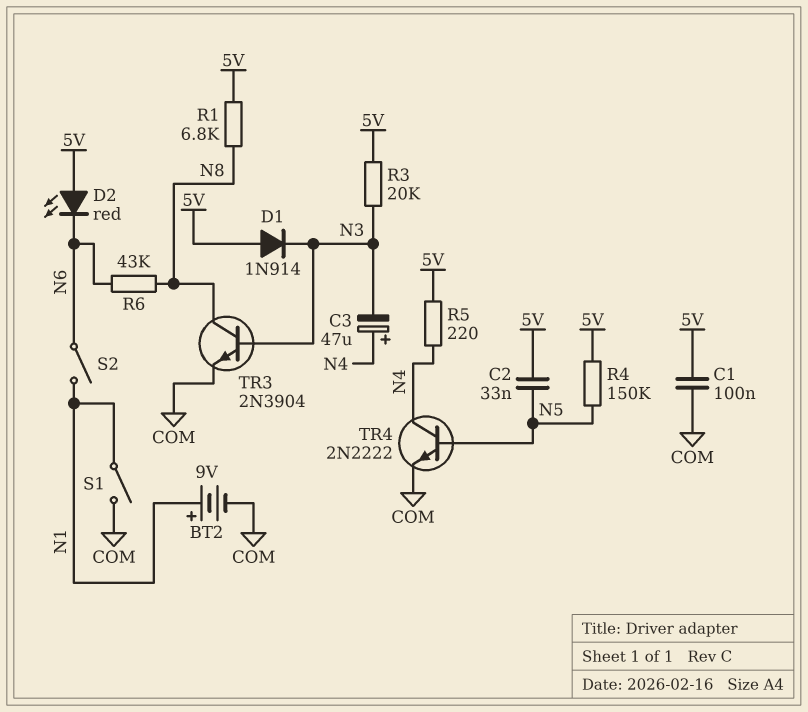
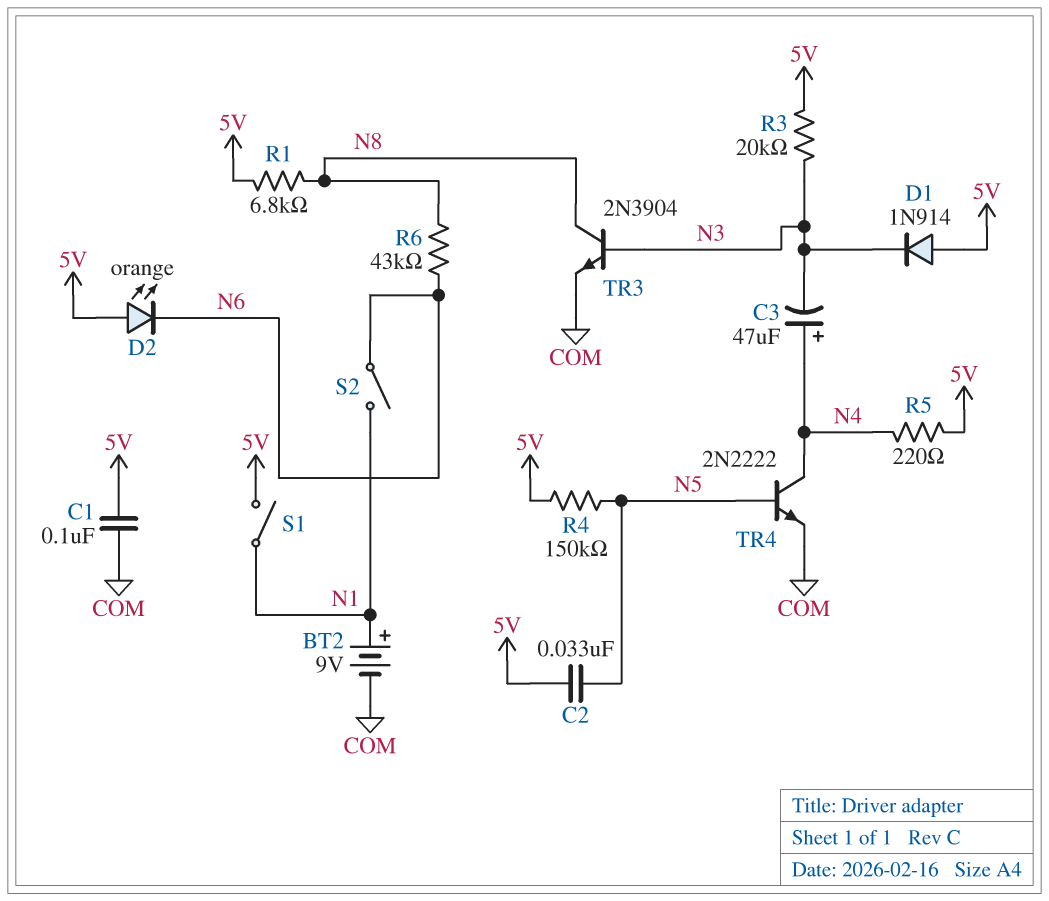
D2: LED red (A 5V, K N6) -> LED orange (A 5V, K N6)
S1: switch (COM, N1) -> switch (5V, N1)

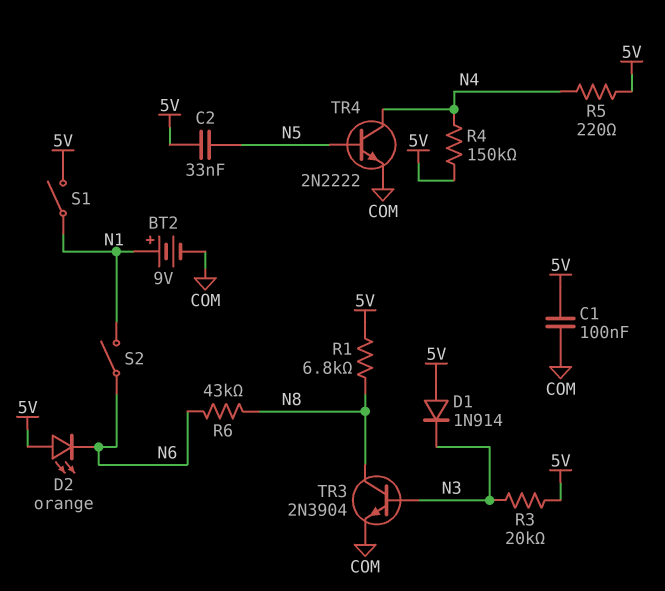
C3: 47uF (plus N4, minus N3) -> none
R4: 150k (5V, N5) -> 150k (5V, N4)

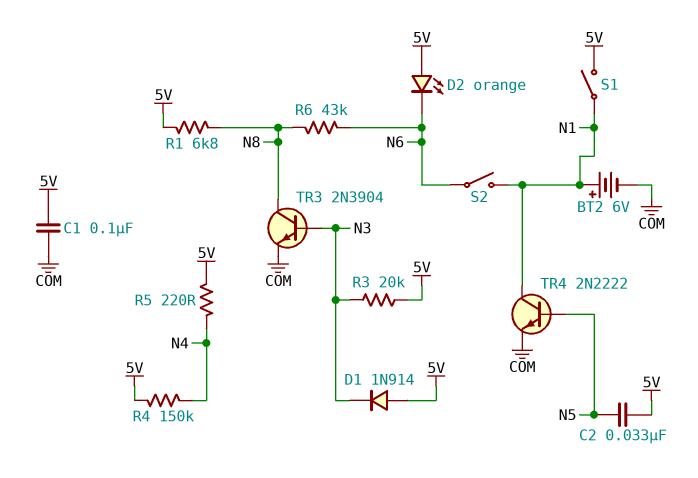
BT2: 9V (plus N1, minus COM) -> 6V (plus N1, minus COM)
TR4: NPN 2N2222 (B N5, C N4, E COM) -> NPN 2N2222 (B N5, C N1, E COM)

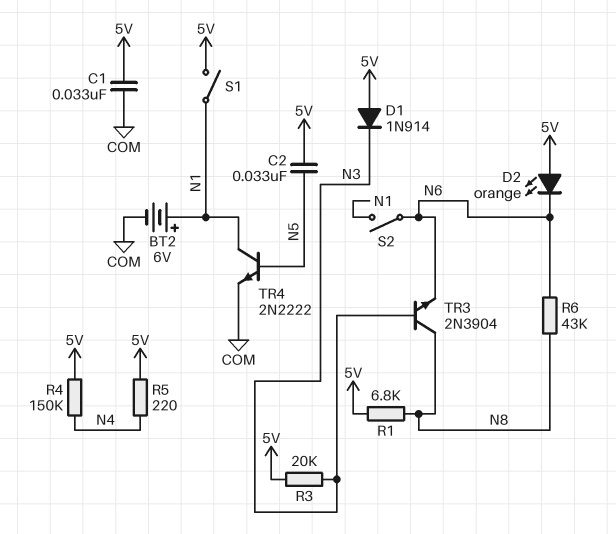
C1: 100nF (5V, COM) -> 33nF (5V, COM)
TR3: NPN 2N3904 (B N3, C N8, E COM) -> NPN 2N3904 (B N3, C N8, E N6)

